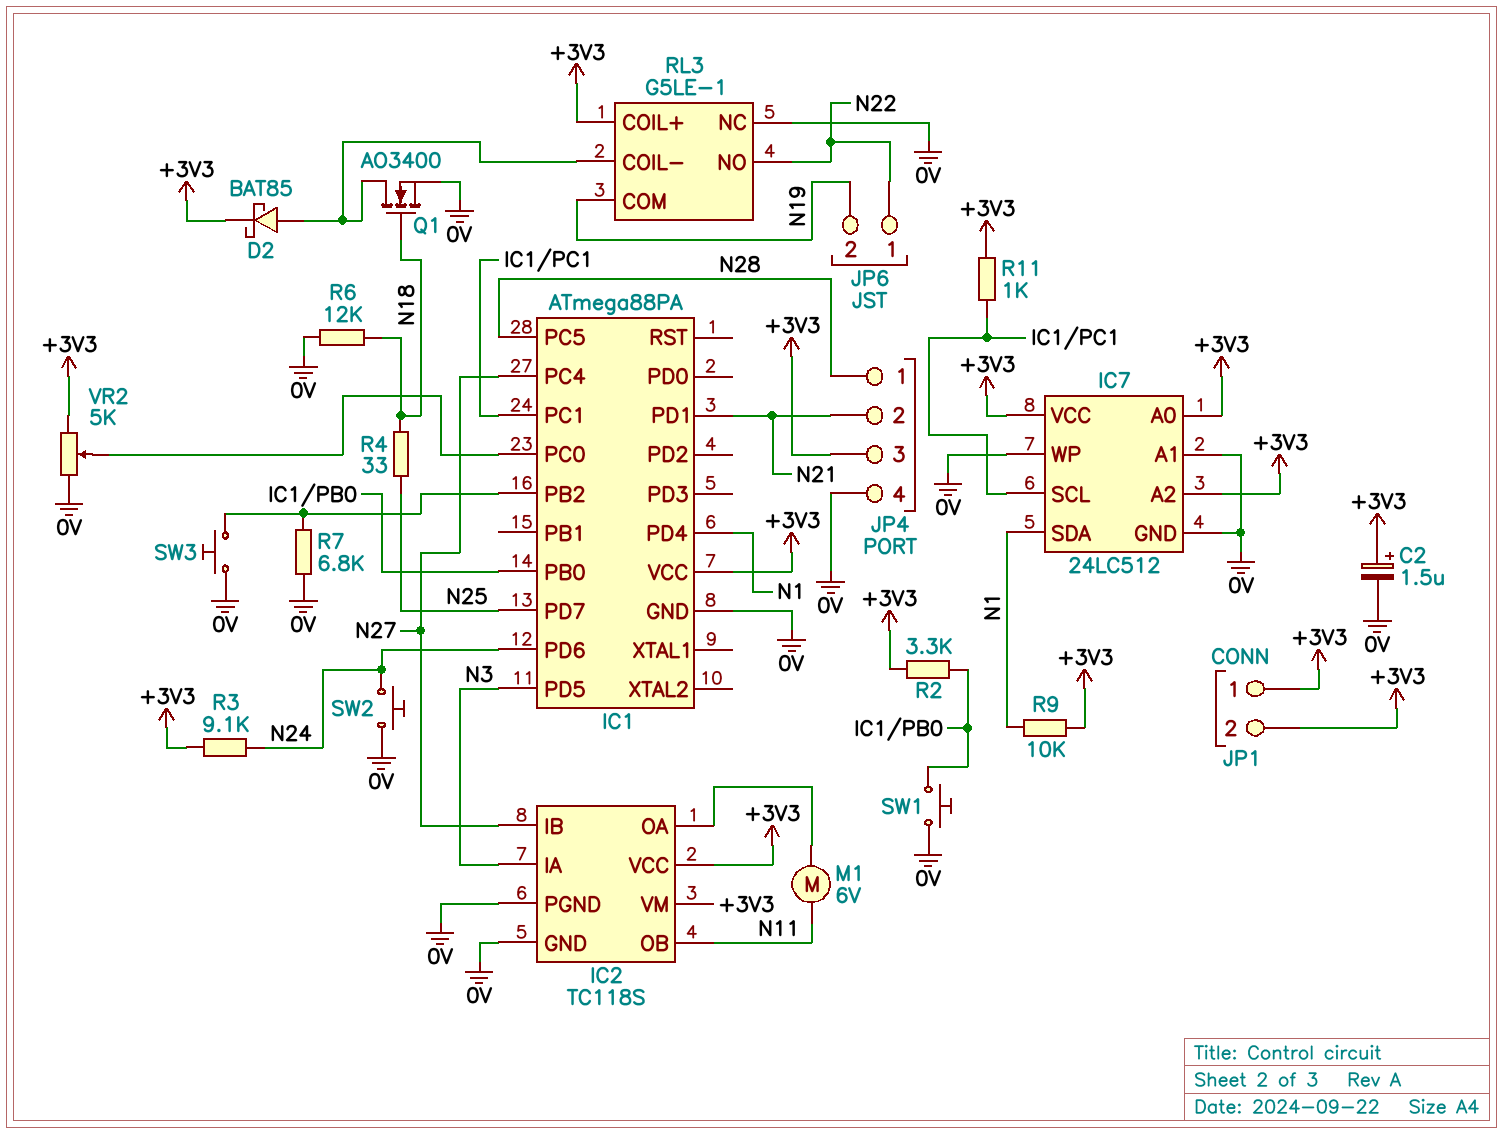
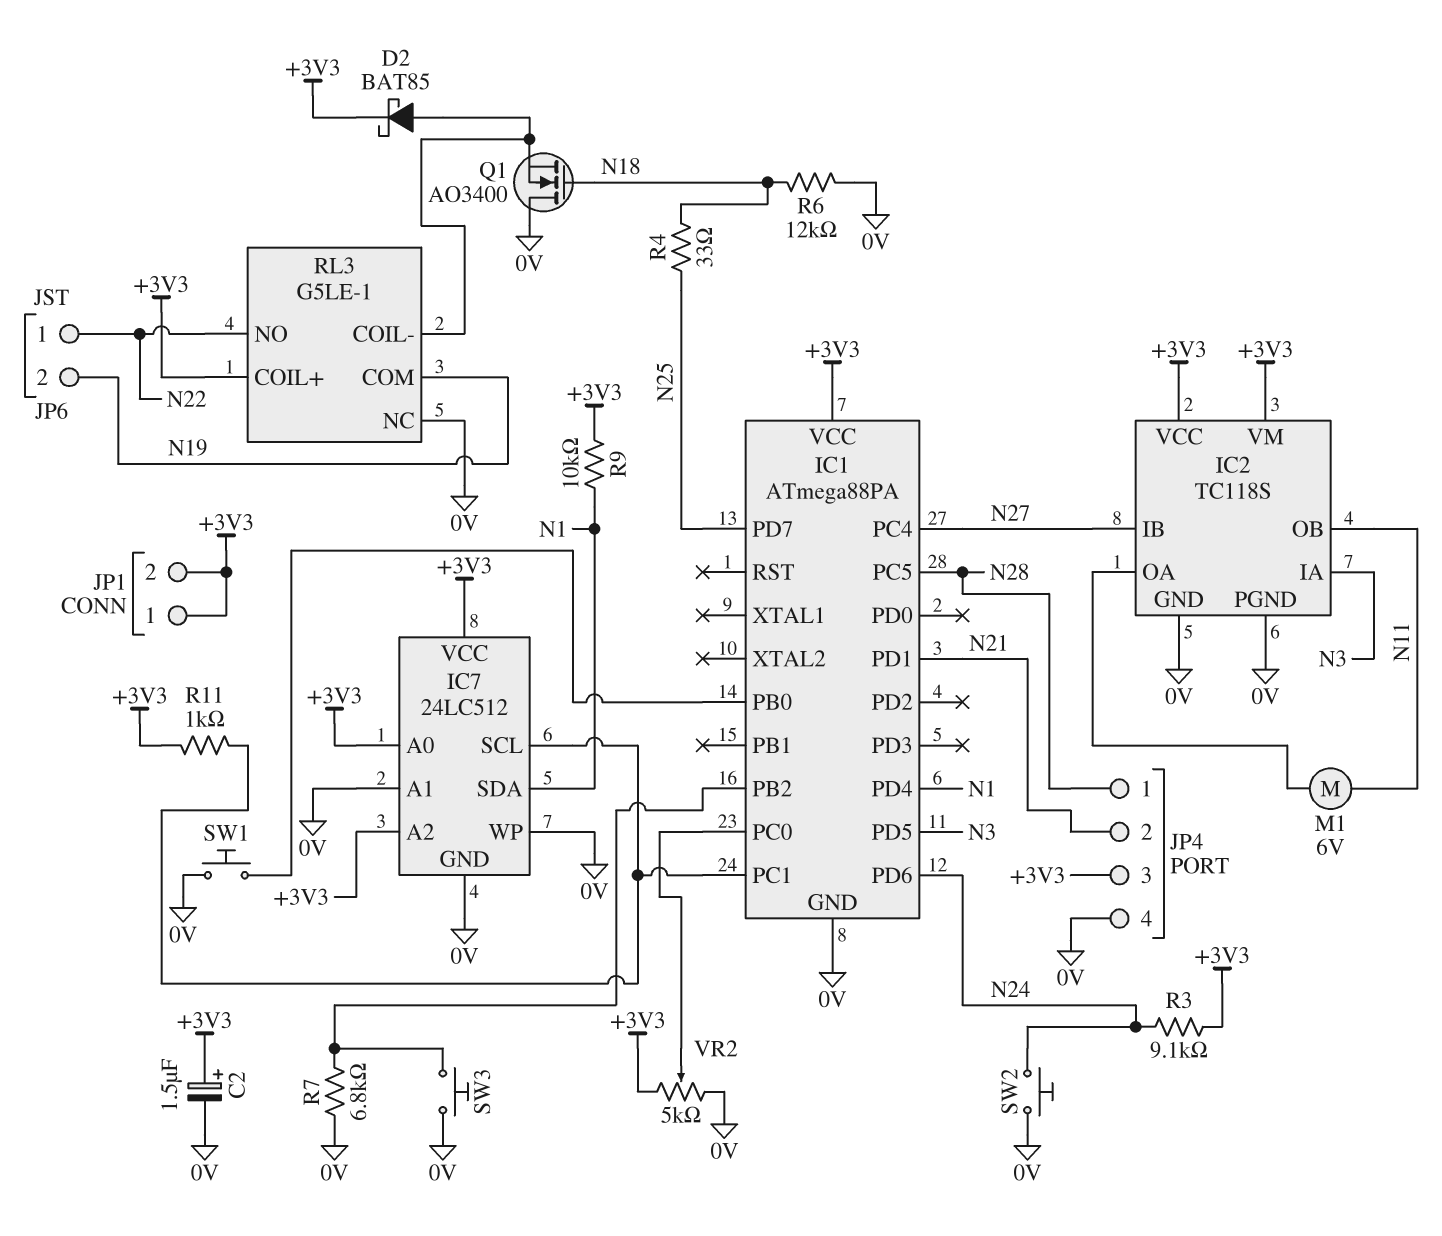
Q1: NMOS AO3400 (G N18, D RL3/COIL-, S 0V) -> NMOS AO3400 (G N18, D 0V, S RL3/COIL-)
R2: 3.3k (+3V3, IC1/PB0) -> none

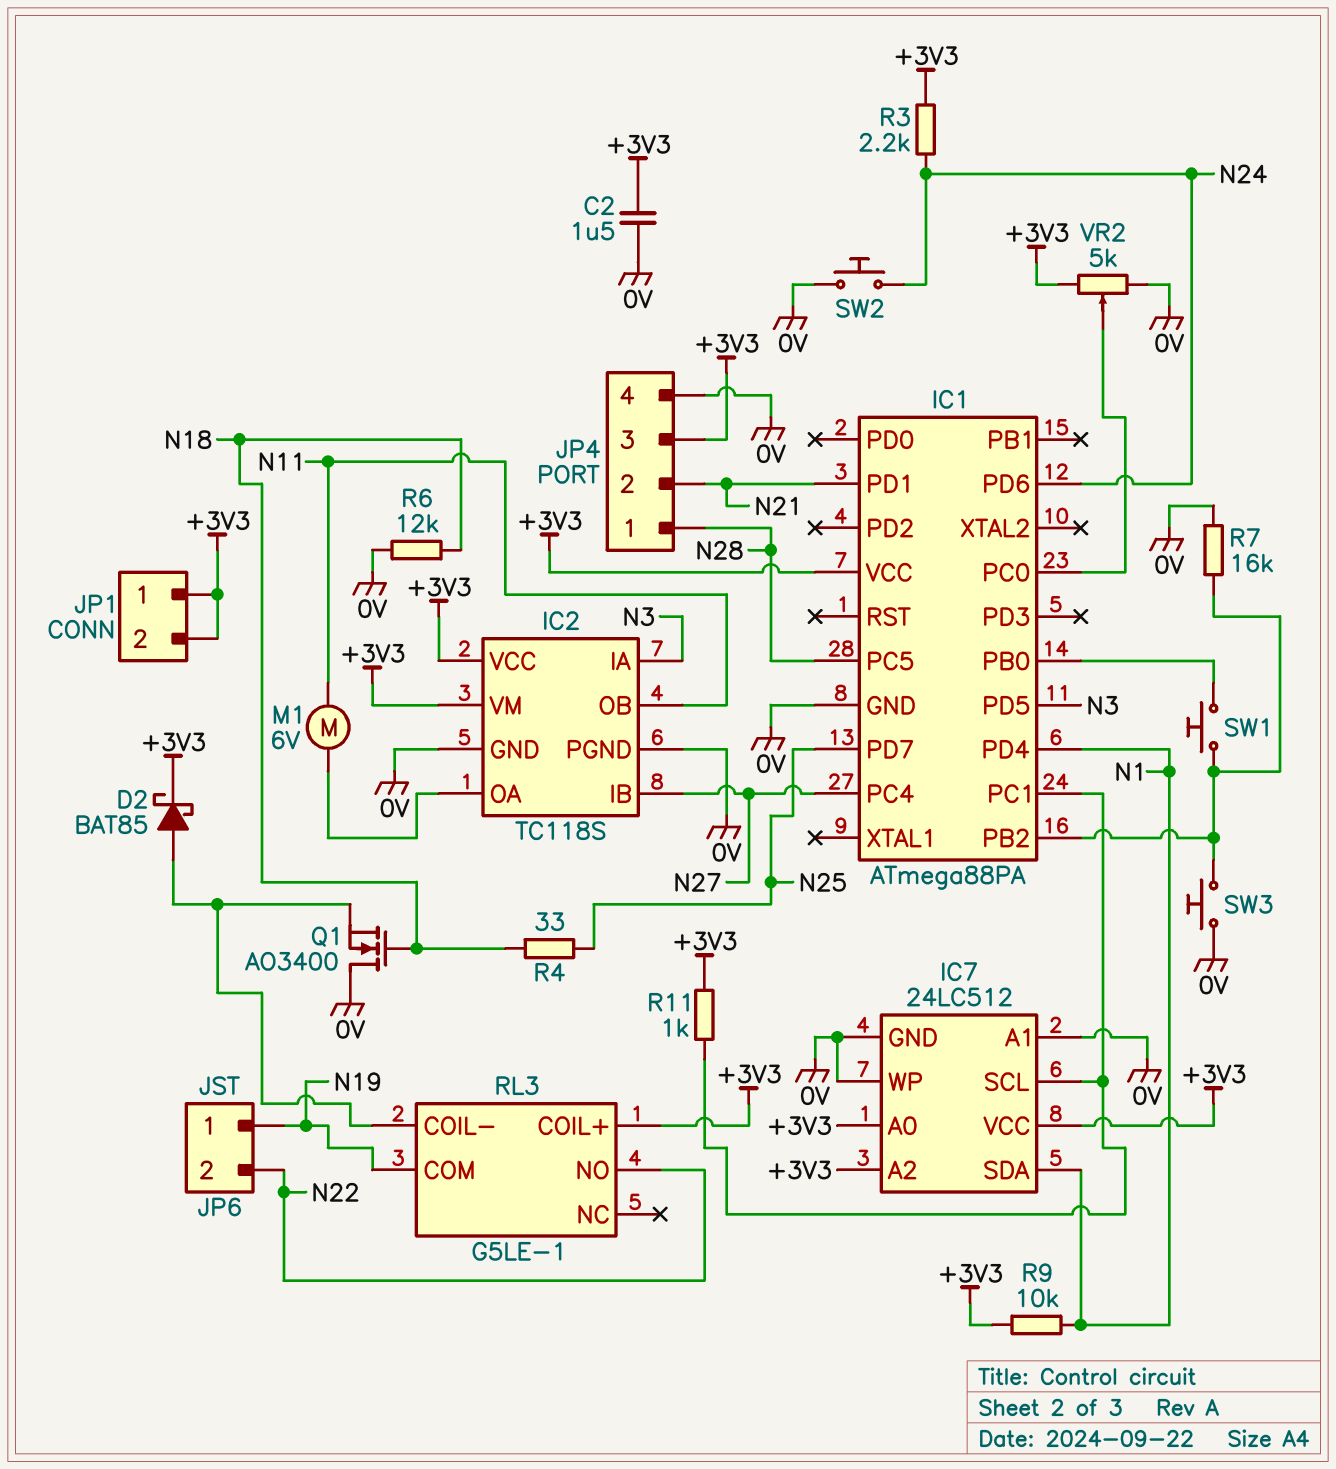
C2: 1.5uF (plus +3V3, minus 0V) -> 1.5uF (+3V3, 0V)
JP6 pin 1: N22 -> N19
JP6 pin 2: N19 -> N22
R3: 9.1k (+3V3, N24) -> 2.2k (+3V3, N24)
R7: 6.8k (0V, IC1/PB2) -> 16k (0V, IC1/PB2)
RL3 pin NC: 0V -> none
SW1: button (0V, IC1/PB0) -> button (IC1/PB0, IC1/PB2)

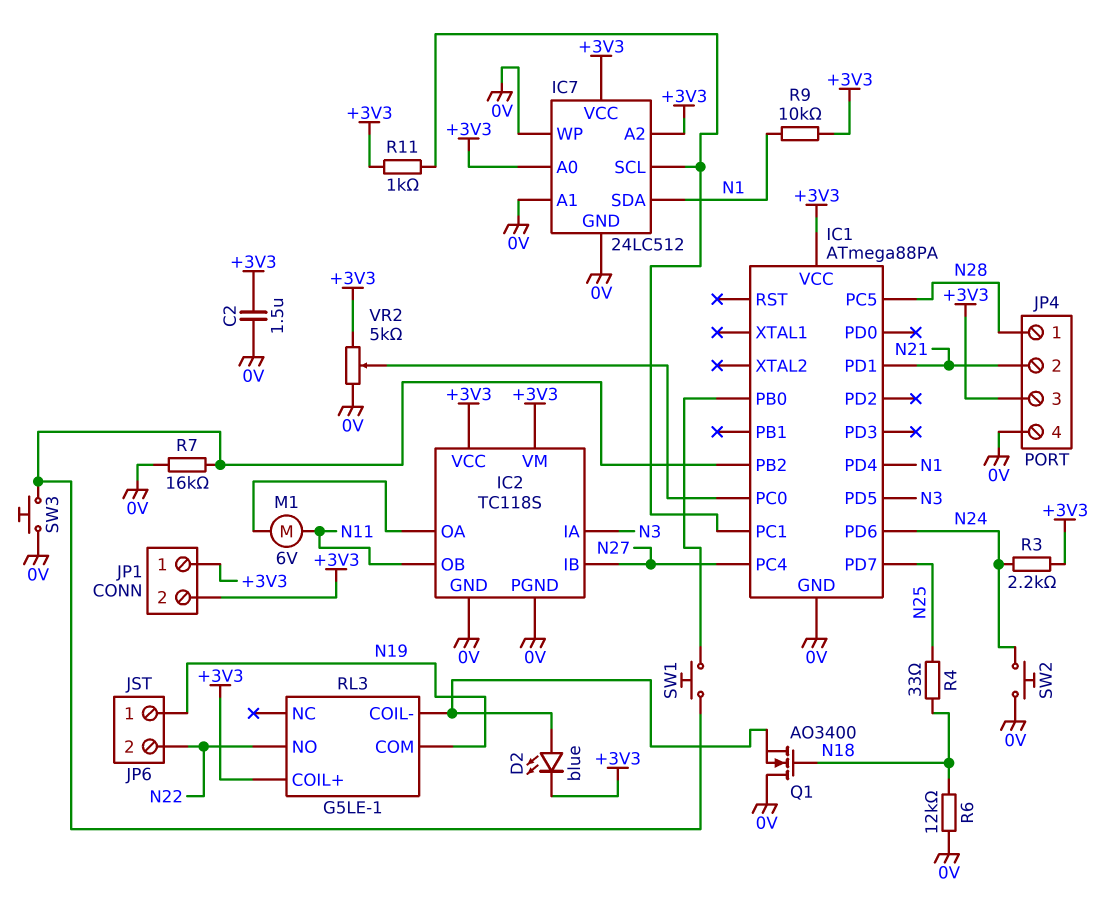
D2: schottky BAT85 (A RL3/COIL-, K +3V3) -> LED blue (A RL3/COIL-, K +3V3)

